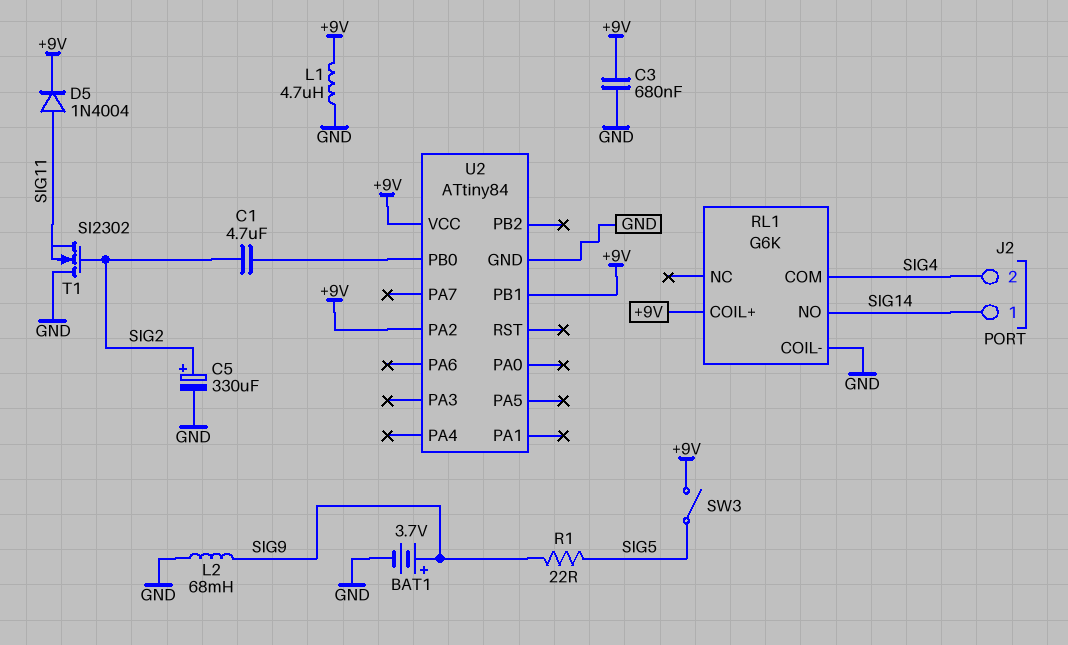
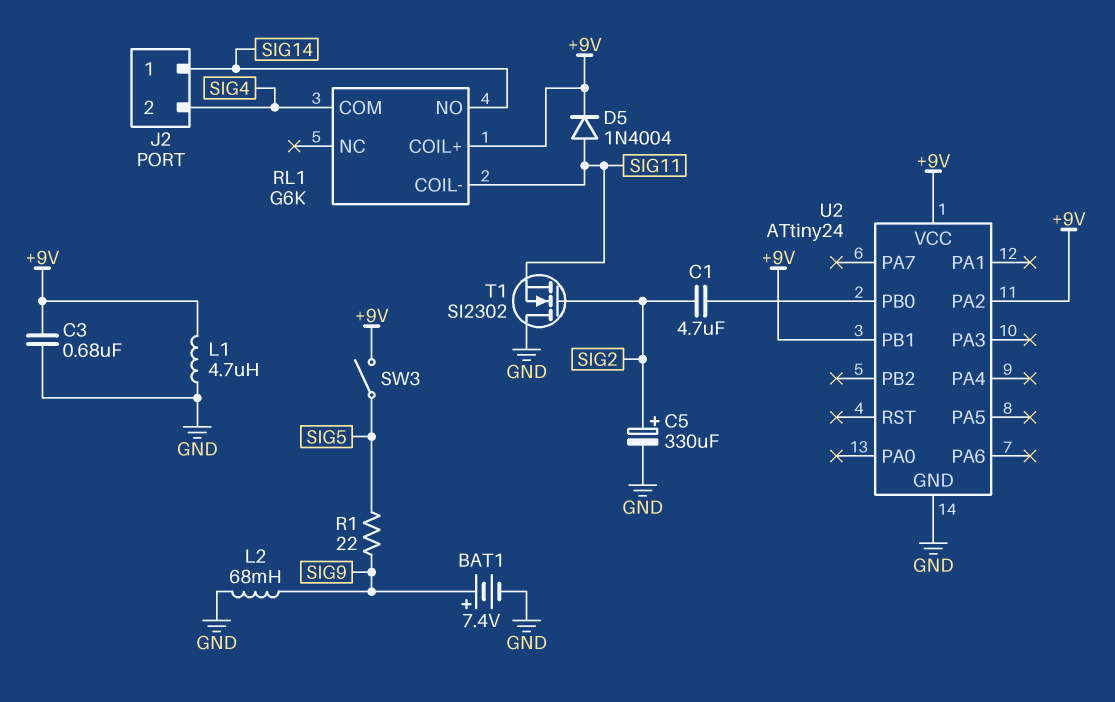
BAT1: 3.7V (plus SIG9, minus GND) -> 7.4V (plus SIG9, minus GND)
RL1 pin COIL-: GND -> SIG11
U2: ATtiny84 -> ATtiny24

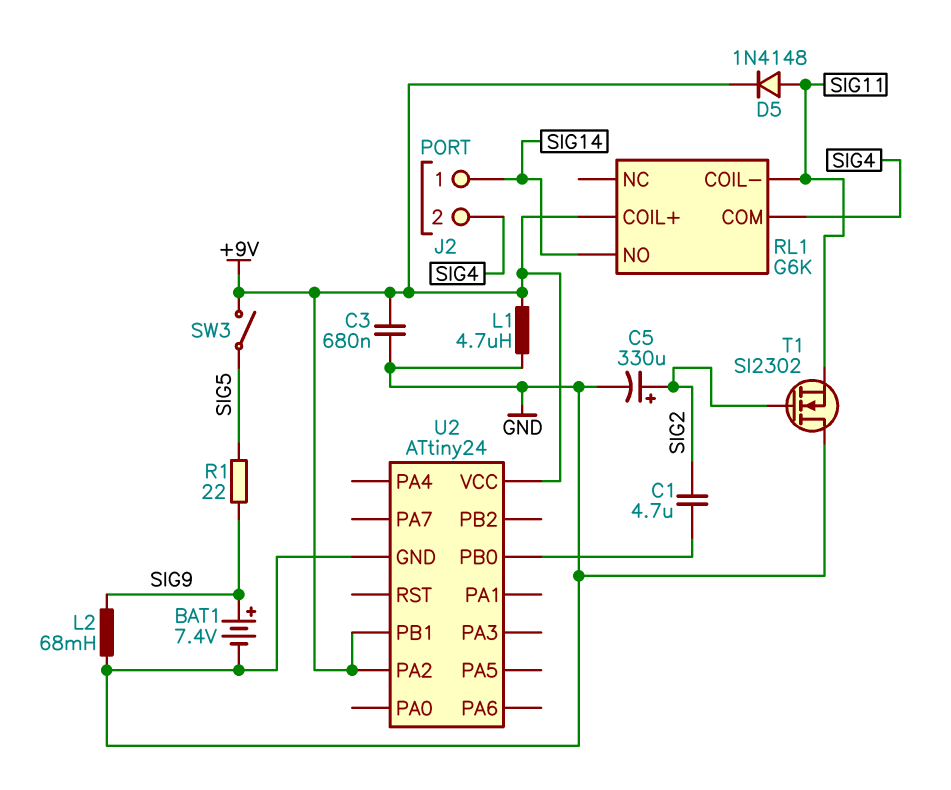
D5: diode 1N4004 (A SIG11, K +9V) -> diode 1N4148 (A SIG11, K +9V)

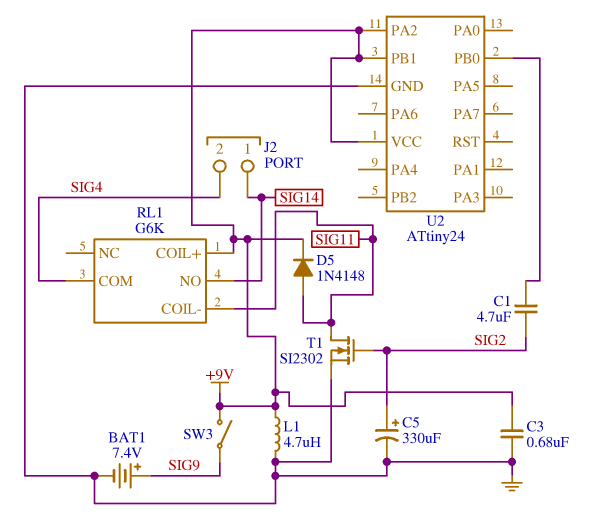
L2: 68mH (GND, SIG9) -> none
R1: 22 (SIG5, SIG9) -> none
SW3: switch (+9V, SIG5) -> switch (+9V, SIG9)
T1: NMOS SI2302 (G SIG2, D GND, S SIG11) -> NMOS SI2302 (G SIG2, D SIG11, S GND)

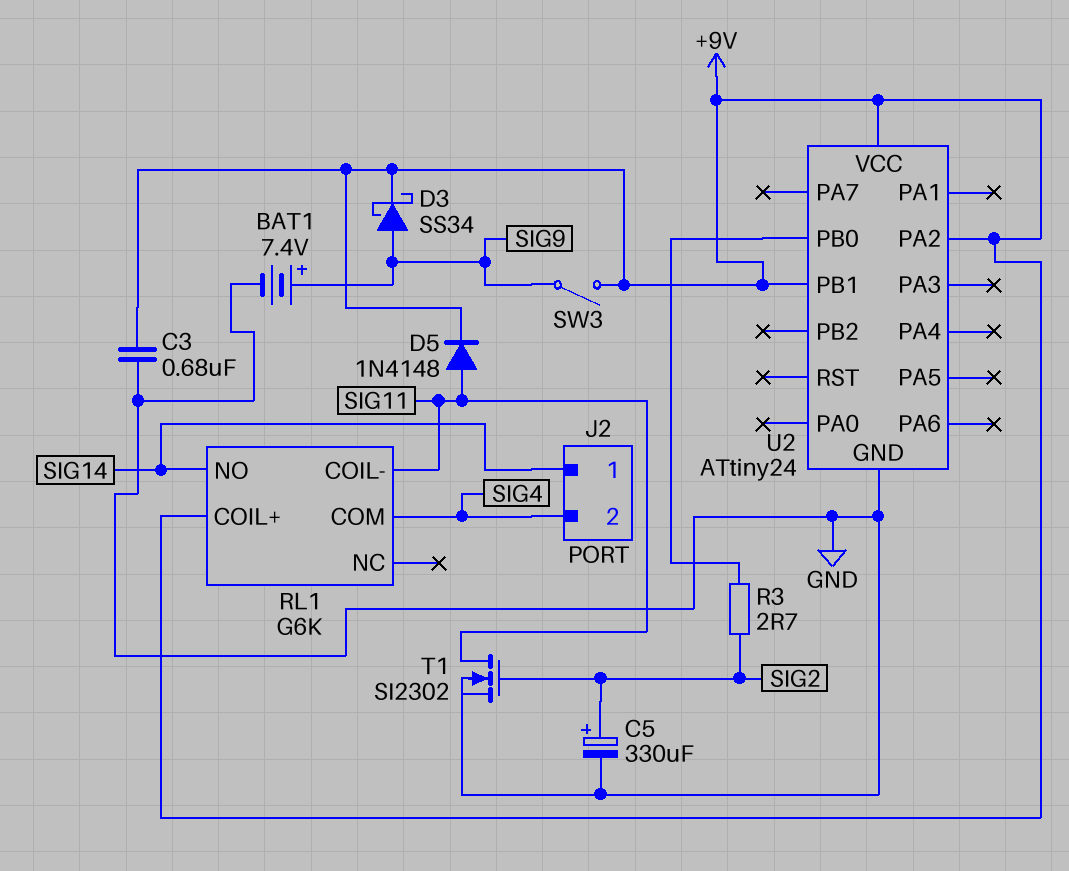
C1: 4.7uF (SIG2, U2/PB0) -> none
D3: none -> schottky SS34 (A SIG9, K +9V)
L1: 4.7uH (+9V, GND) -> none
R3: none -> 2.7 (SIG2, U2/PB0)

